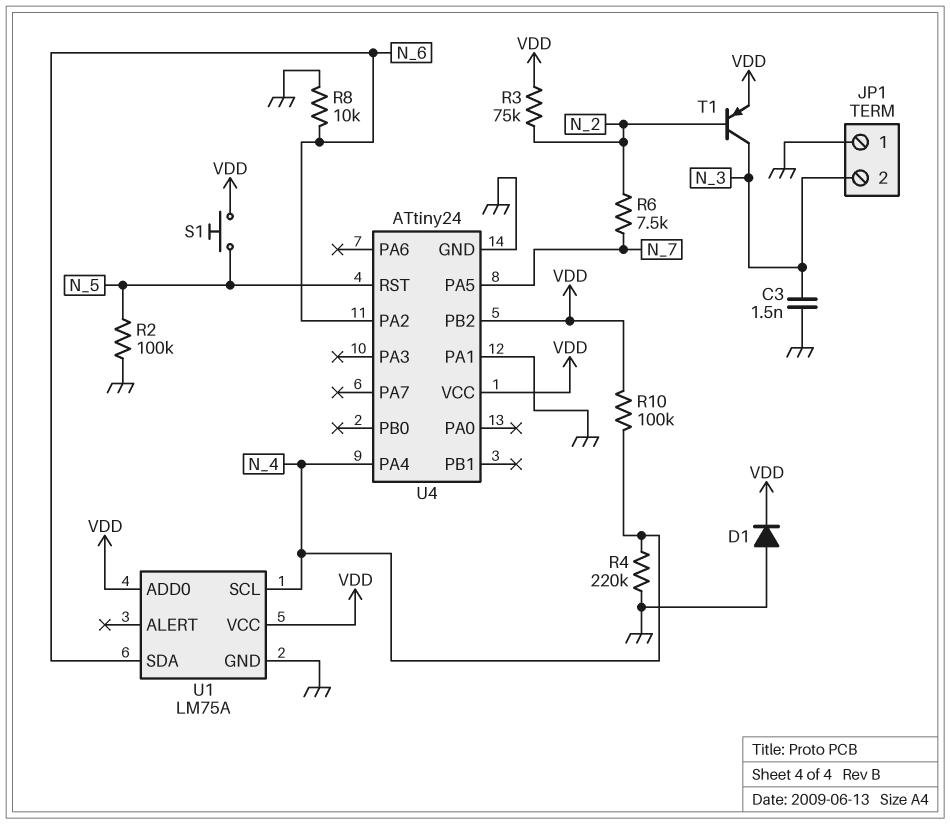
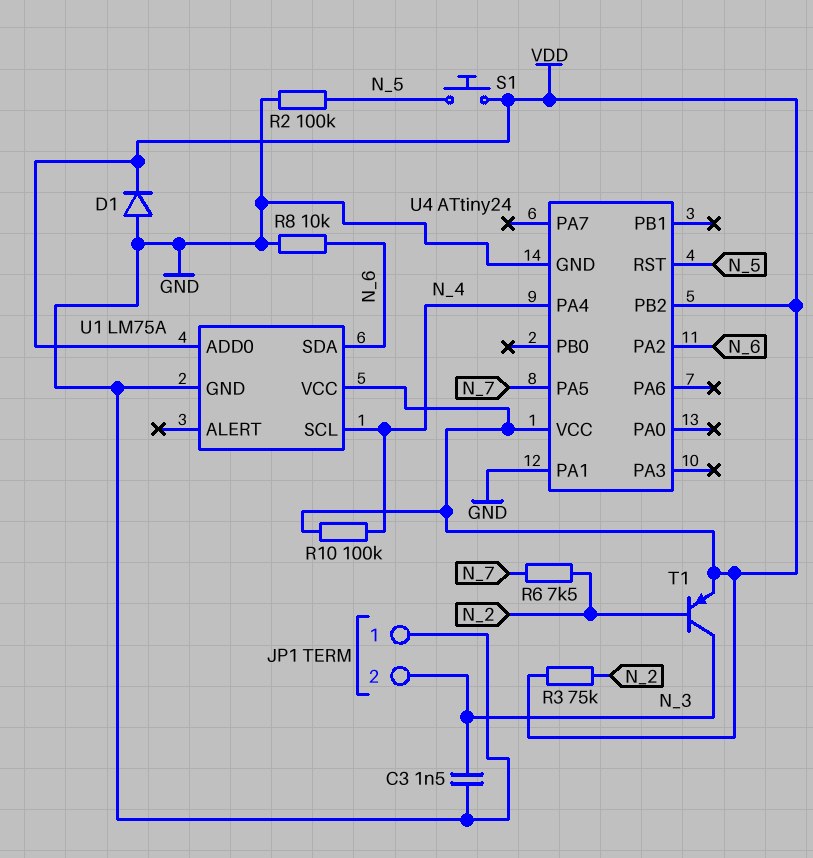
R4: 220k (GND, N_4) -> none

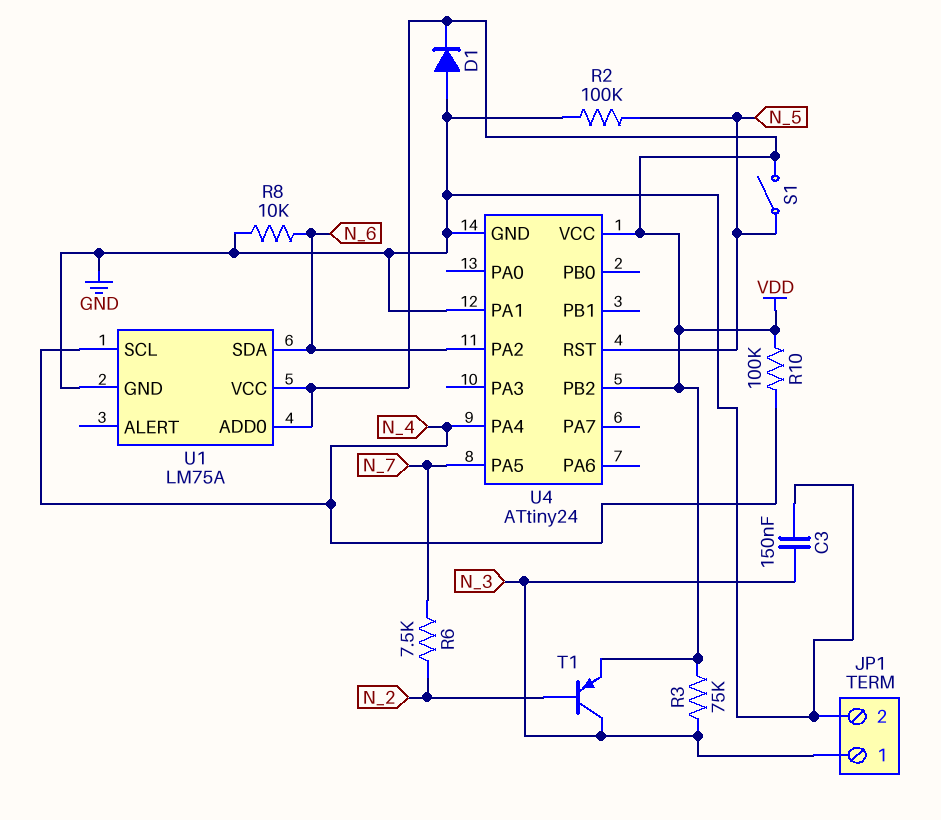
C3: 1.5nF (GND, N_3) -> 150nF (GND, N_3)
JP1 pin 1: GND -> N_3
JP1 pin 2: N_3 -> GND
R3: 75k (N_2, VDD) -> 75k (N_3, VDD)
S1: button (N_5, VDD) -> switch (N_5, VDD)

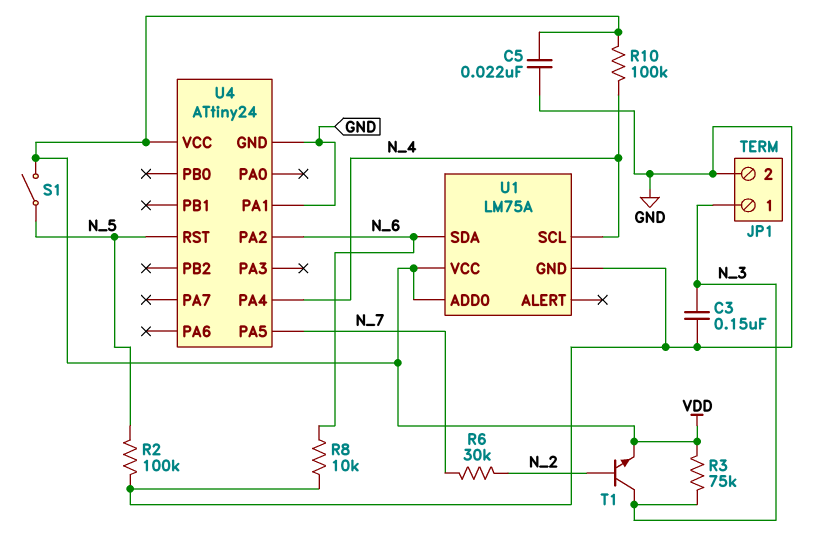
C5: none -> 22nF (GND, VDD)
D1: diode (A GND, K VDD) -> none
R6: 7.5k (N_2, N_7) -> 30k (N_2, N_7)
T1: PNP (B N_2, C N_3, E VDD) -> NPN (B N_2, C N_3, E VDD)
U4 pin PB2: VDD -> none

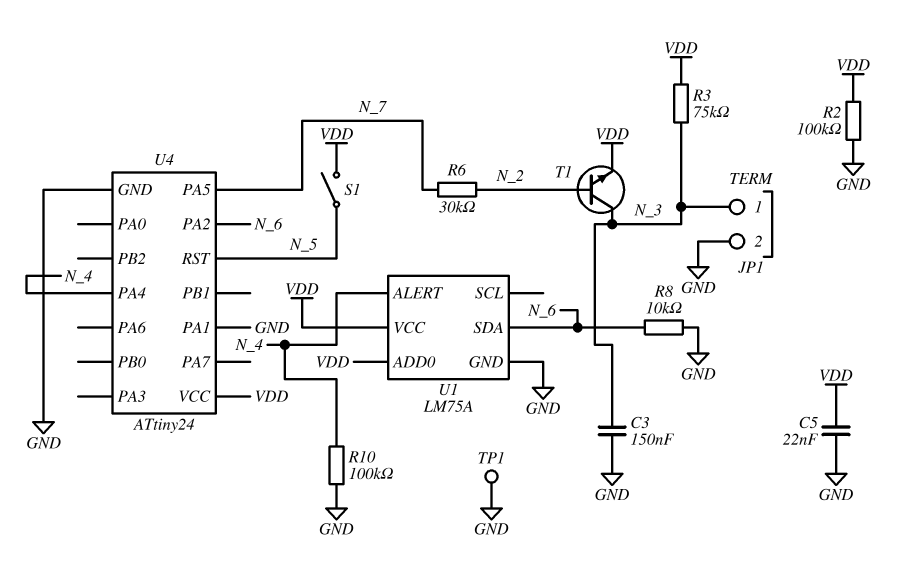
R2: 100k (GND, N_5) -> 100k (GND, VDD)
R10: 100k (N_4, VDD) -> 100k (GND, N_4)
TP1: none -> test point (GND)
U1 pin ALERT: none -> N_4
U1 pin SCL: N_4 -> none

